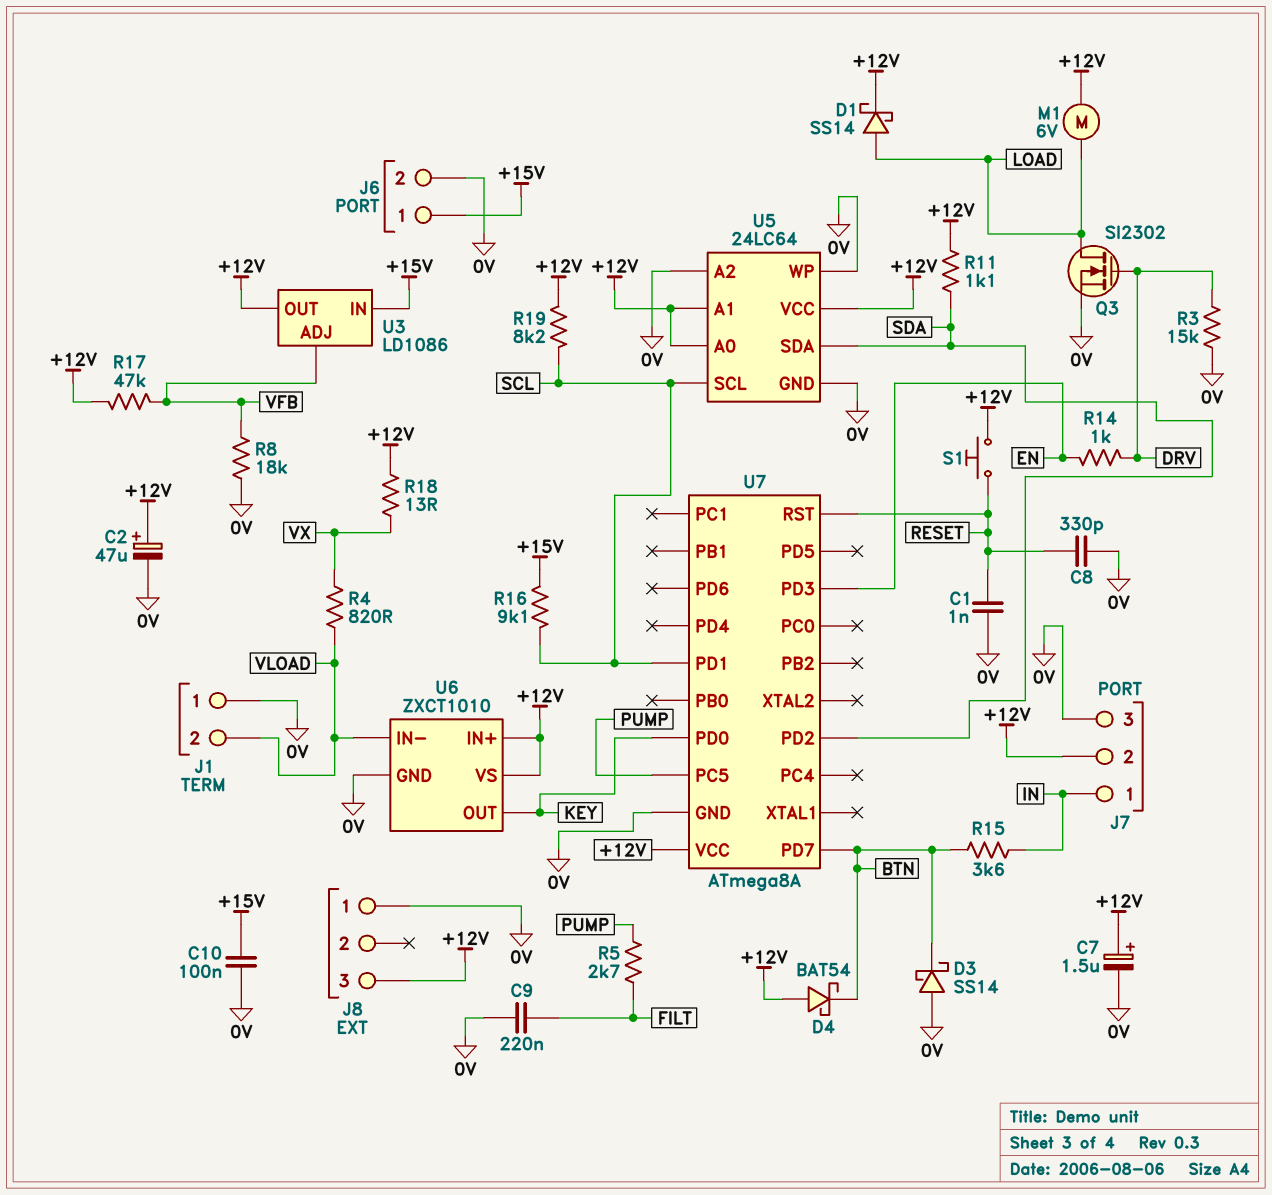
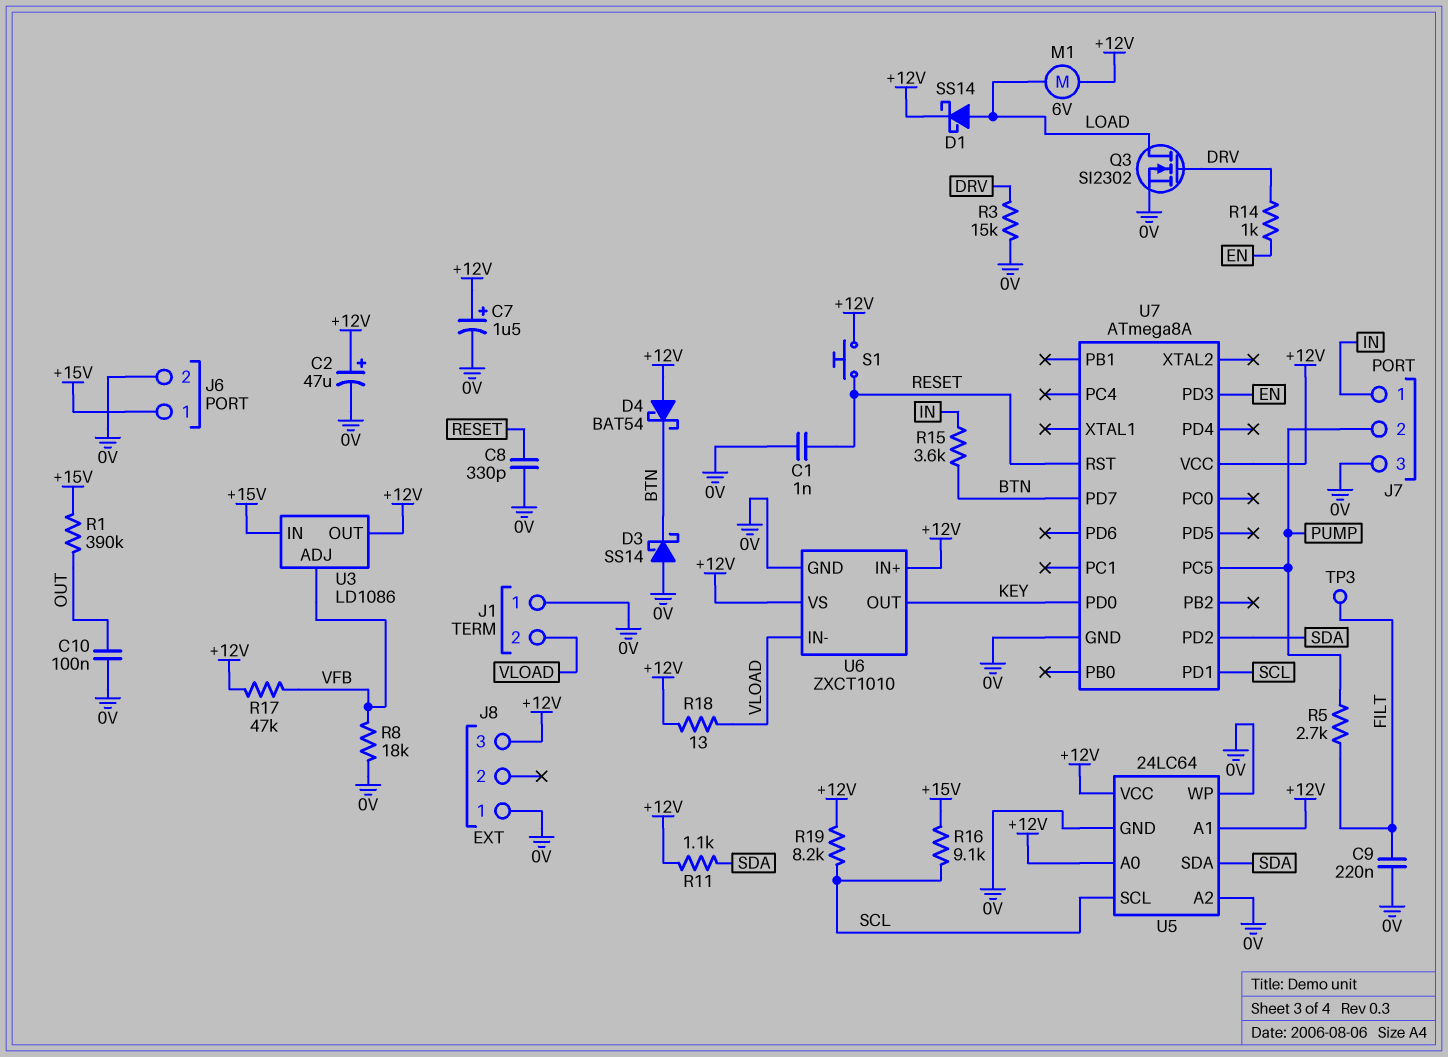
C10: 100nF (+15V, 0V) -> 100nF (0V, OUT)
J7 pin 2: +12V -> PUMP
R1: none -> 390k (+15V, OUT)
R4: 820 (VLOAD, VX) -> none
R18: 13 (+12V, VX) -> 13 (+12V, VLOAD)
TP3: none -> test point (FILT)

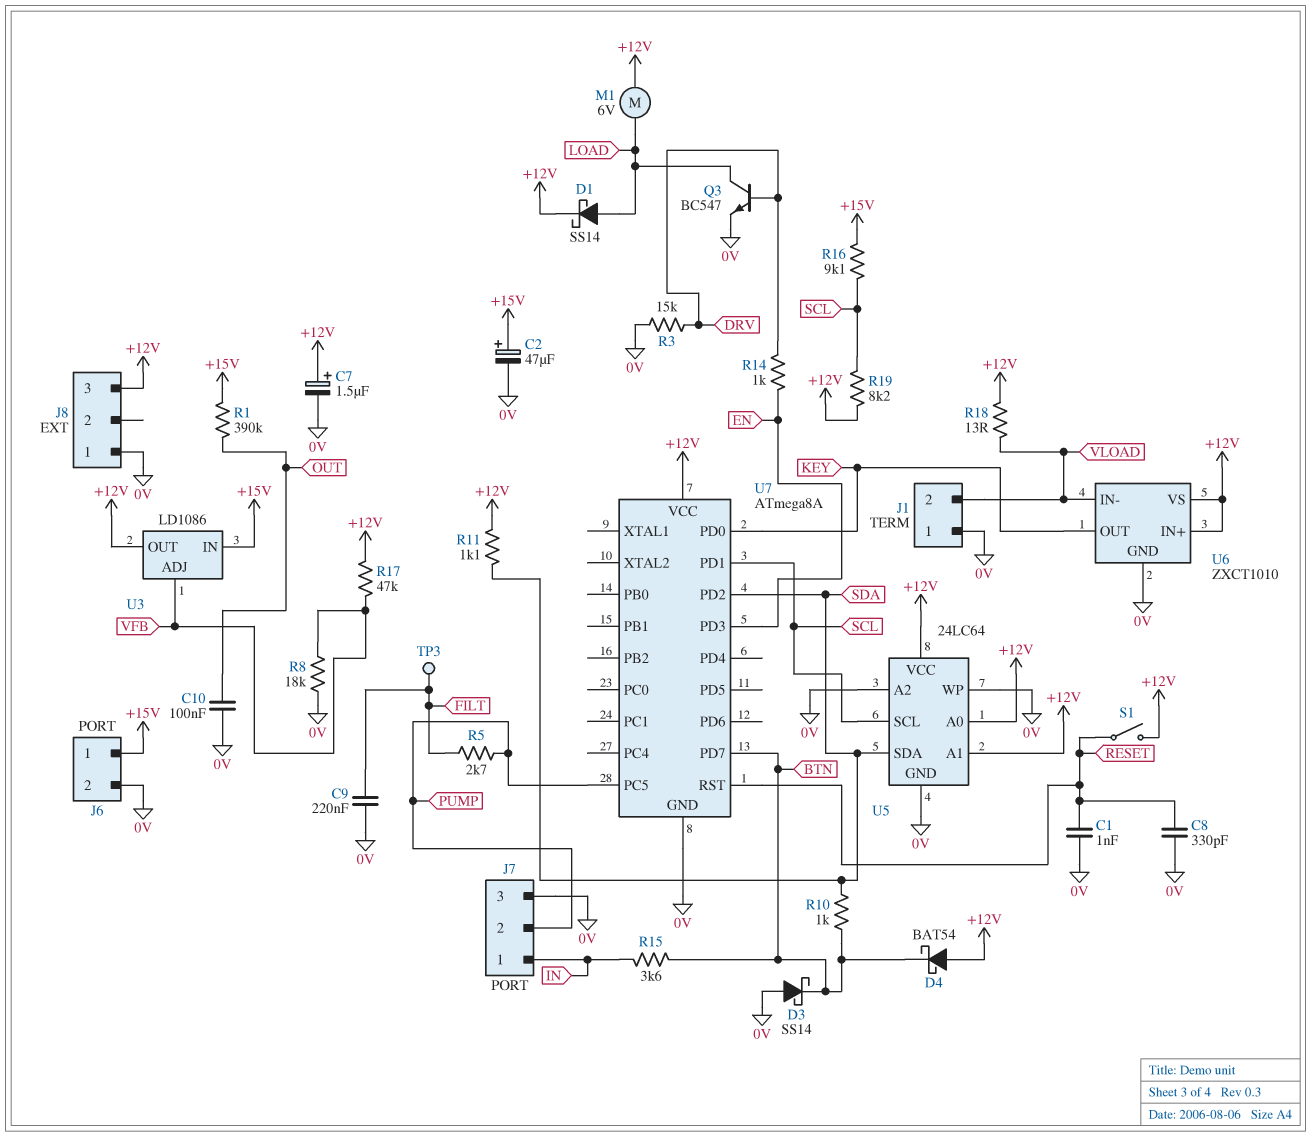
C2: 47uF (plus +12V, minus 0V) -> 47uF (plus +15V, minus 0V)
Q3: NMOS SI2302 (G DRV, D LOAD, S 0V) -> NPN BC547 (B DRV, C LOAD, E 0V)
R10: none -> 1k (BTN, SDA)
S1: button (+12V, RESET) -> switch (+12V, RESET)

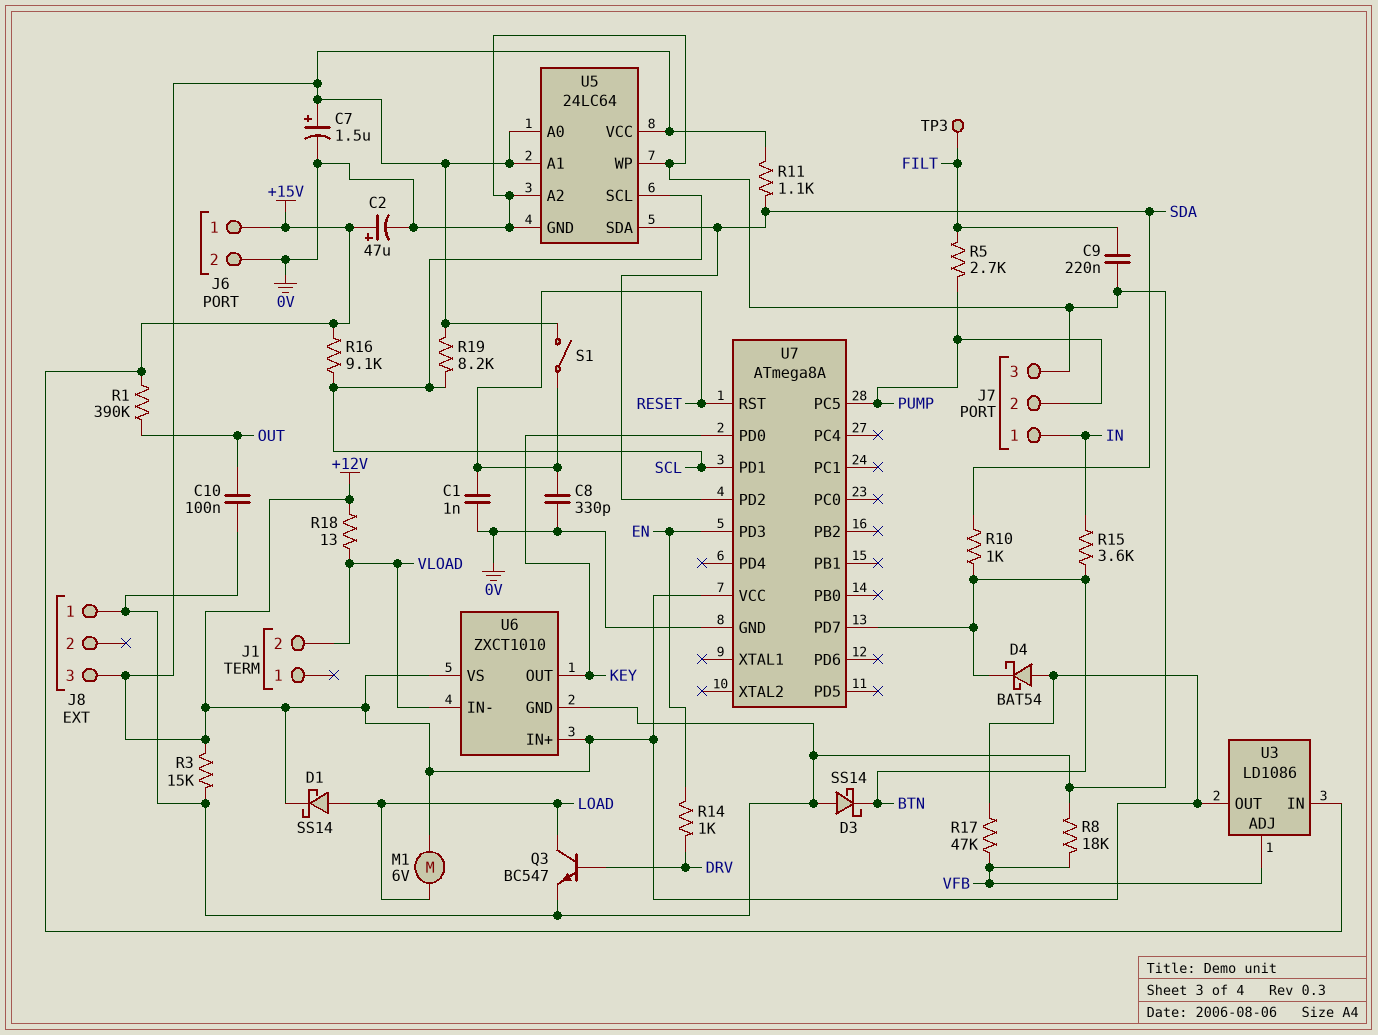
J1 pin 1: 0V -> none
R3: 15k (0V, DRV) -> 15k (+12V, 0V)

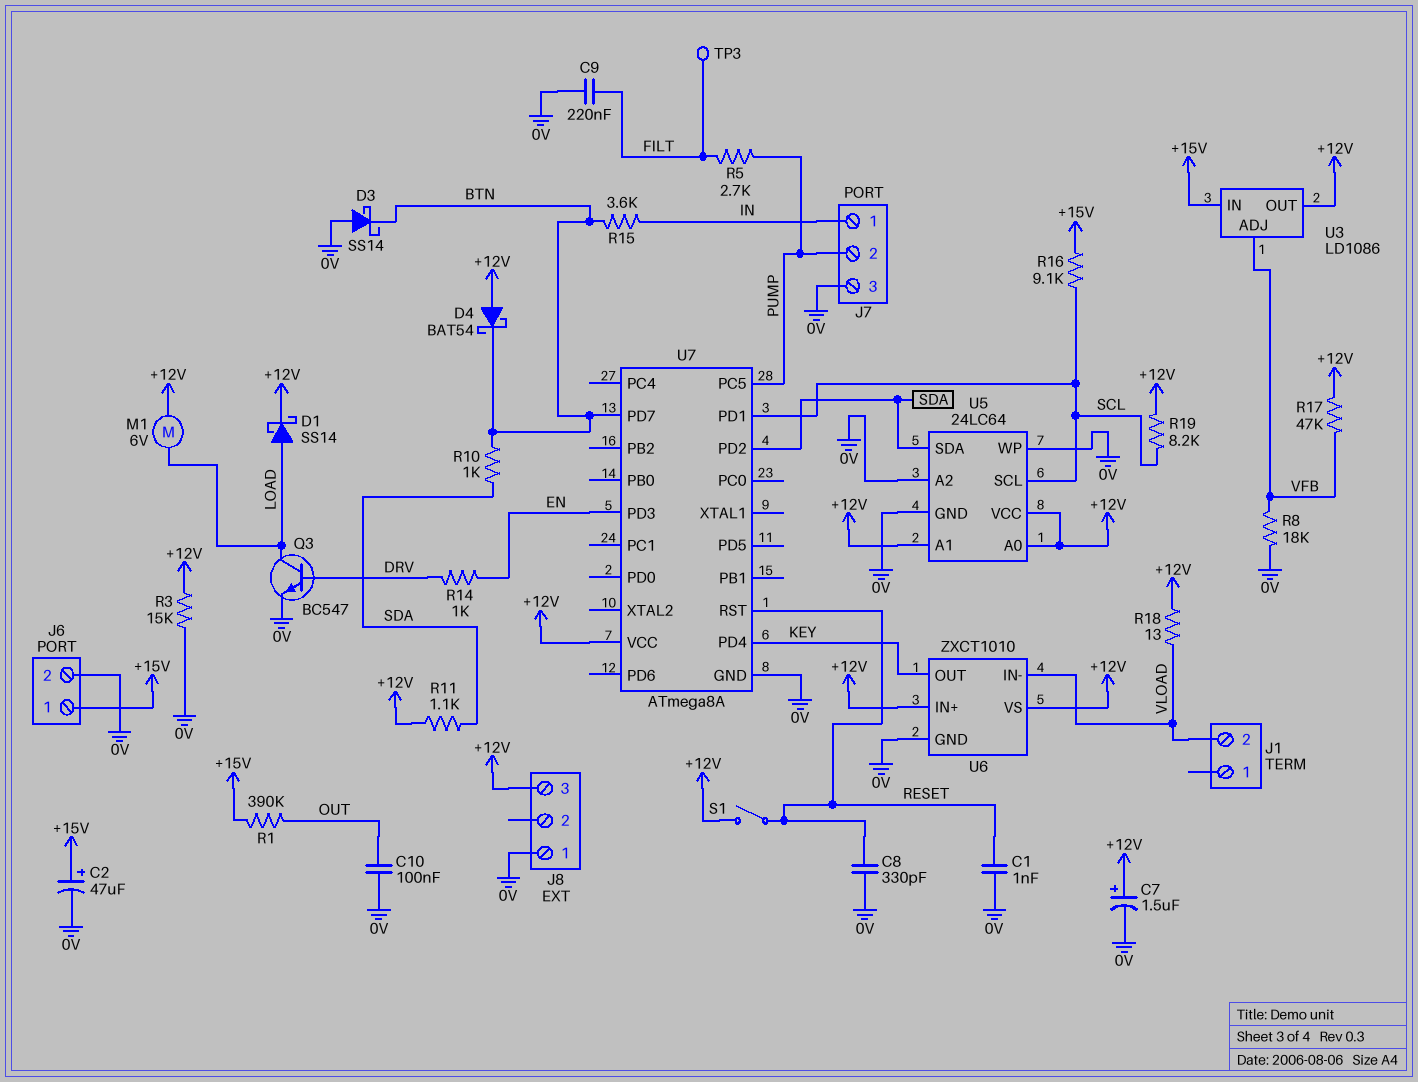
U7 pin PD0: KEY -> none
U7 pin PD4: none -> KEY

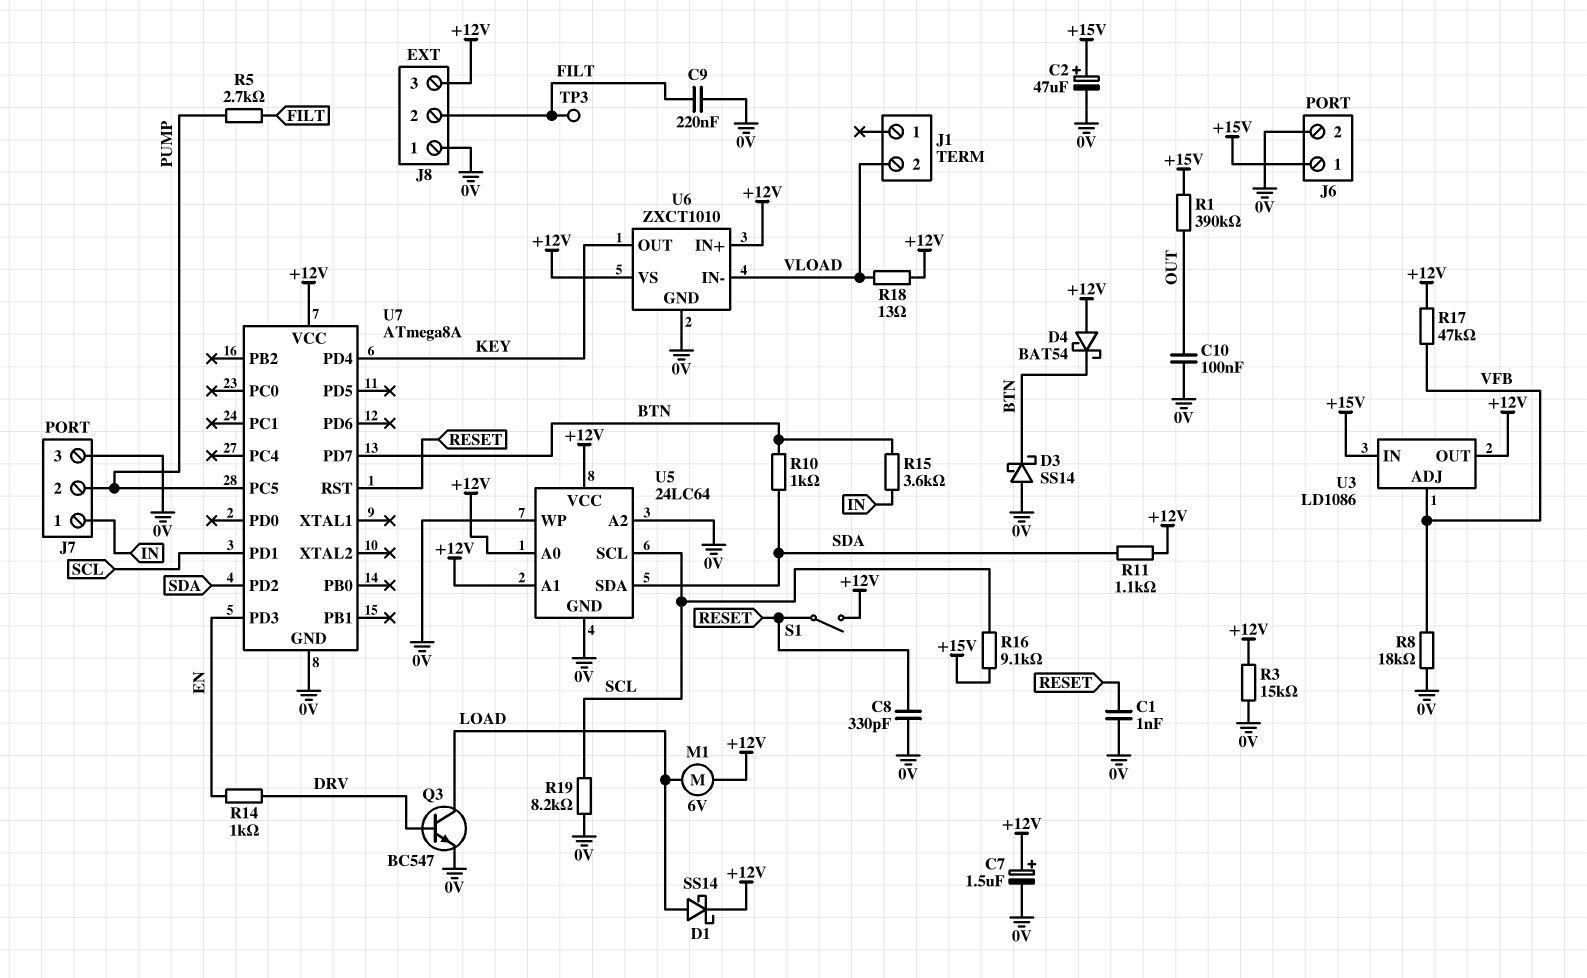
J8 pin 2: none -> FILT
R19: 8.2k (+12V, SCL) -> 8.2k (0V, SCL)

